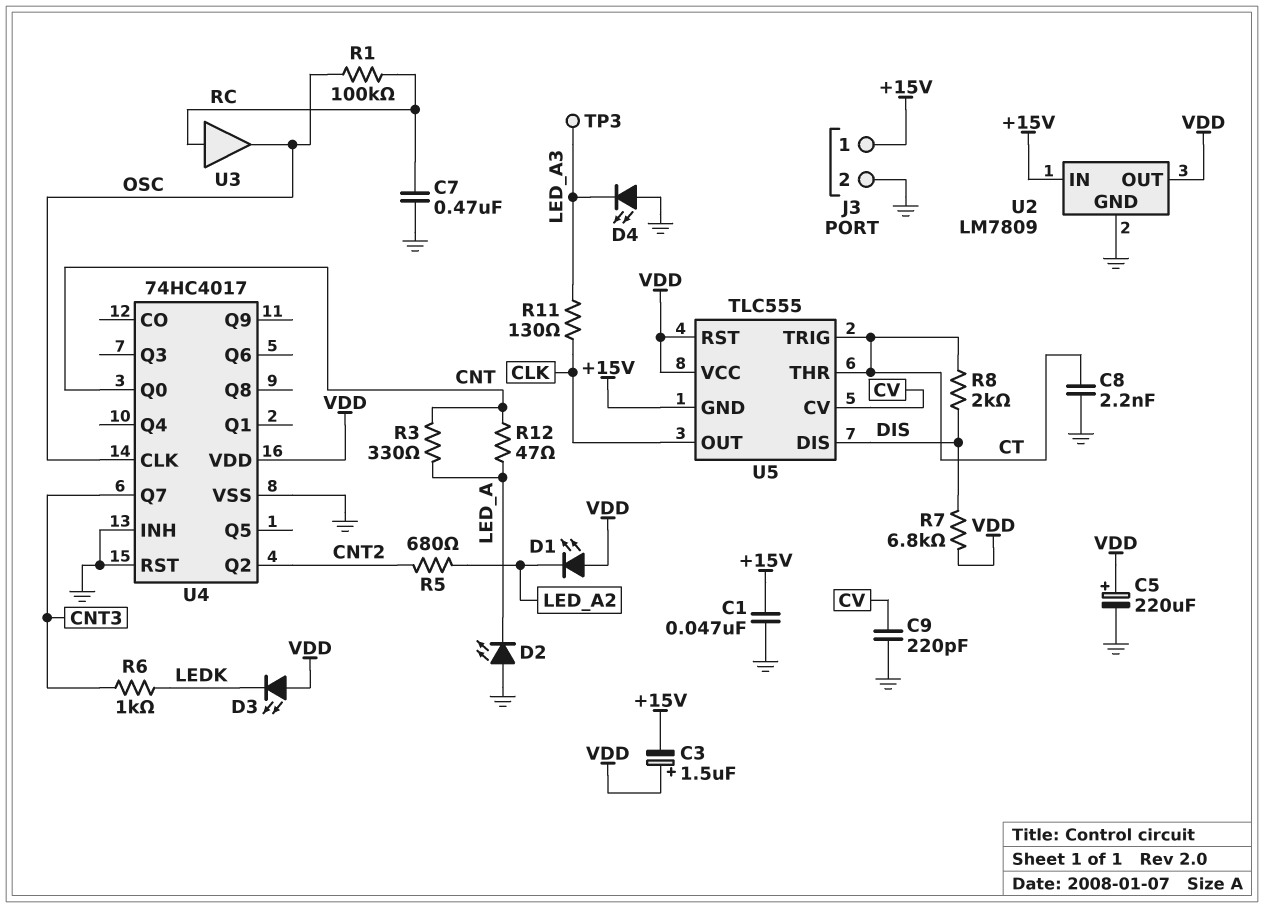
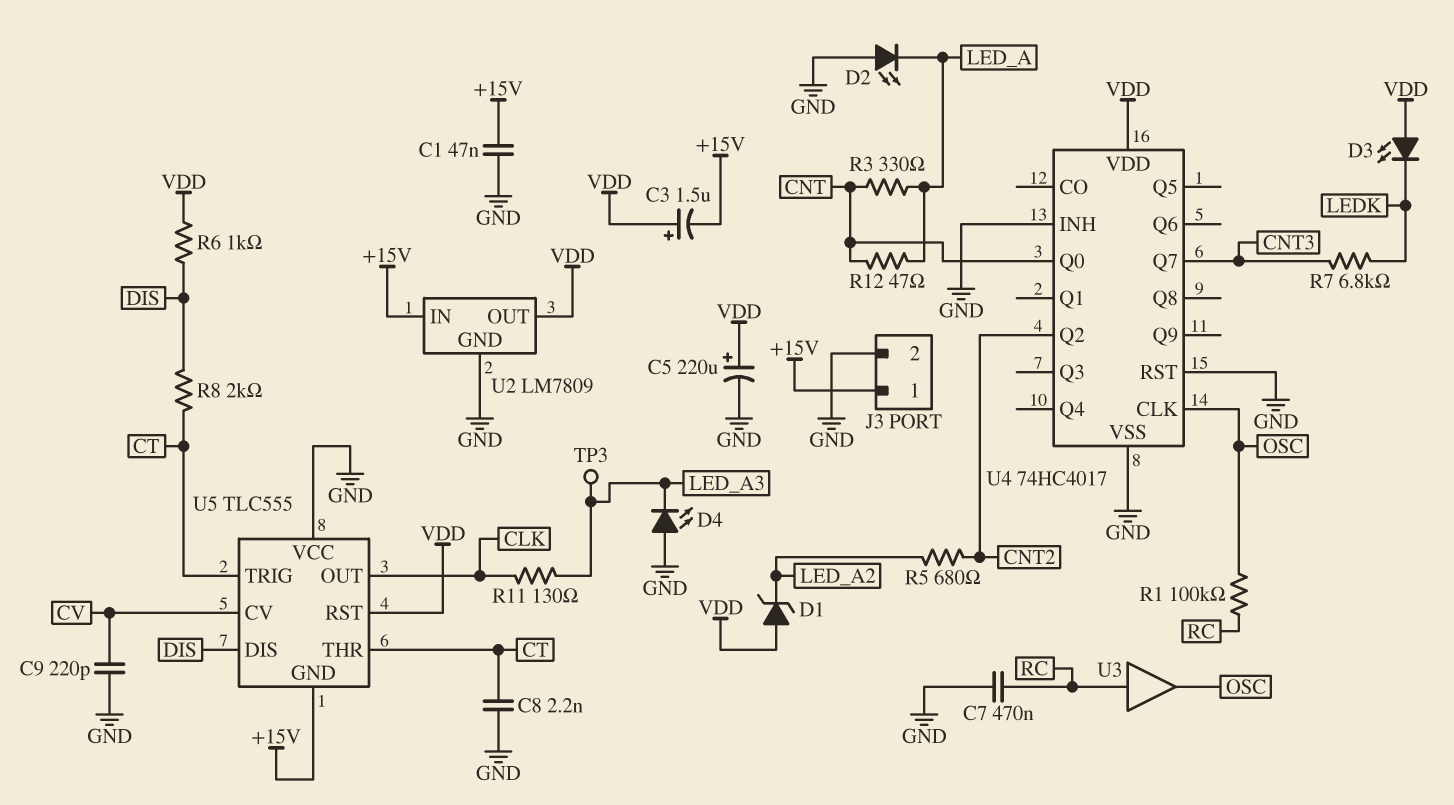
D1: LED (A VDD, K LED_A2) -> zener (A VDD, K LED_A2)
R6: 1k (CNT3, LEDK) -> 1k (DIS, VDD)
R7: 6.8k (DIS, VDD) -> 6.8k (CNT3, LEDK)
U5 pin VCC: VDD -> GND

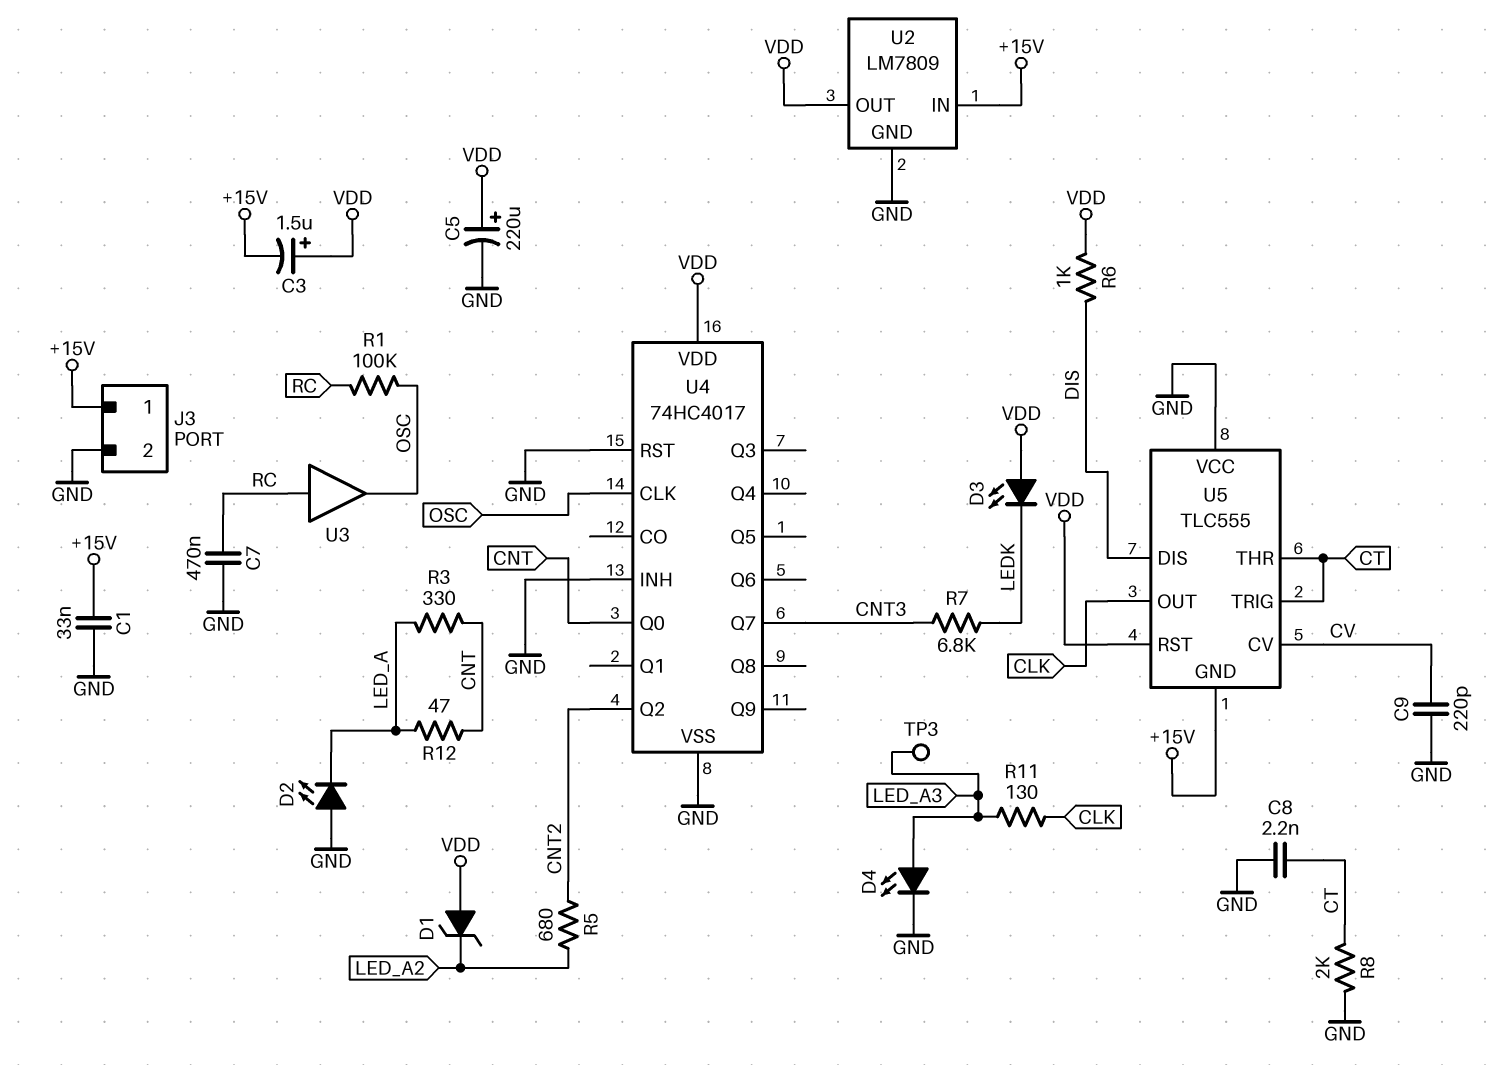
C1: 47nF (+15V, GND) -> 33nF (+15V, GND)
D4: LED (A GND, K LED_A3) -> LED (A LED_A3, K GND)
R8: 2k (CT, DIS) -> 2k (CT, GND)

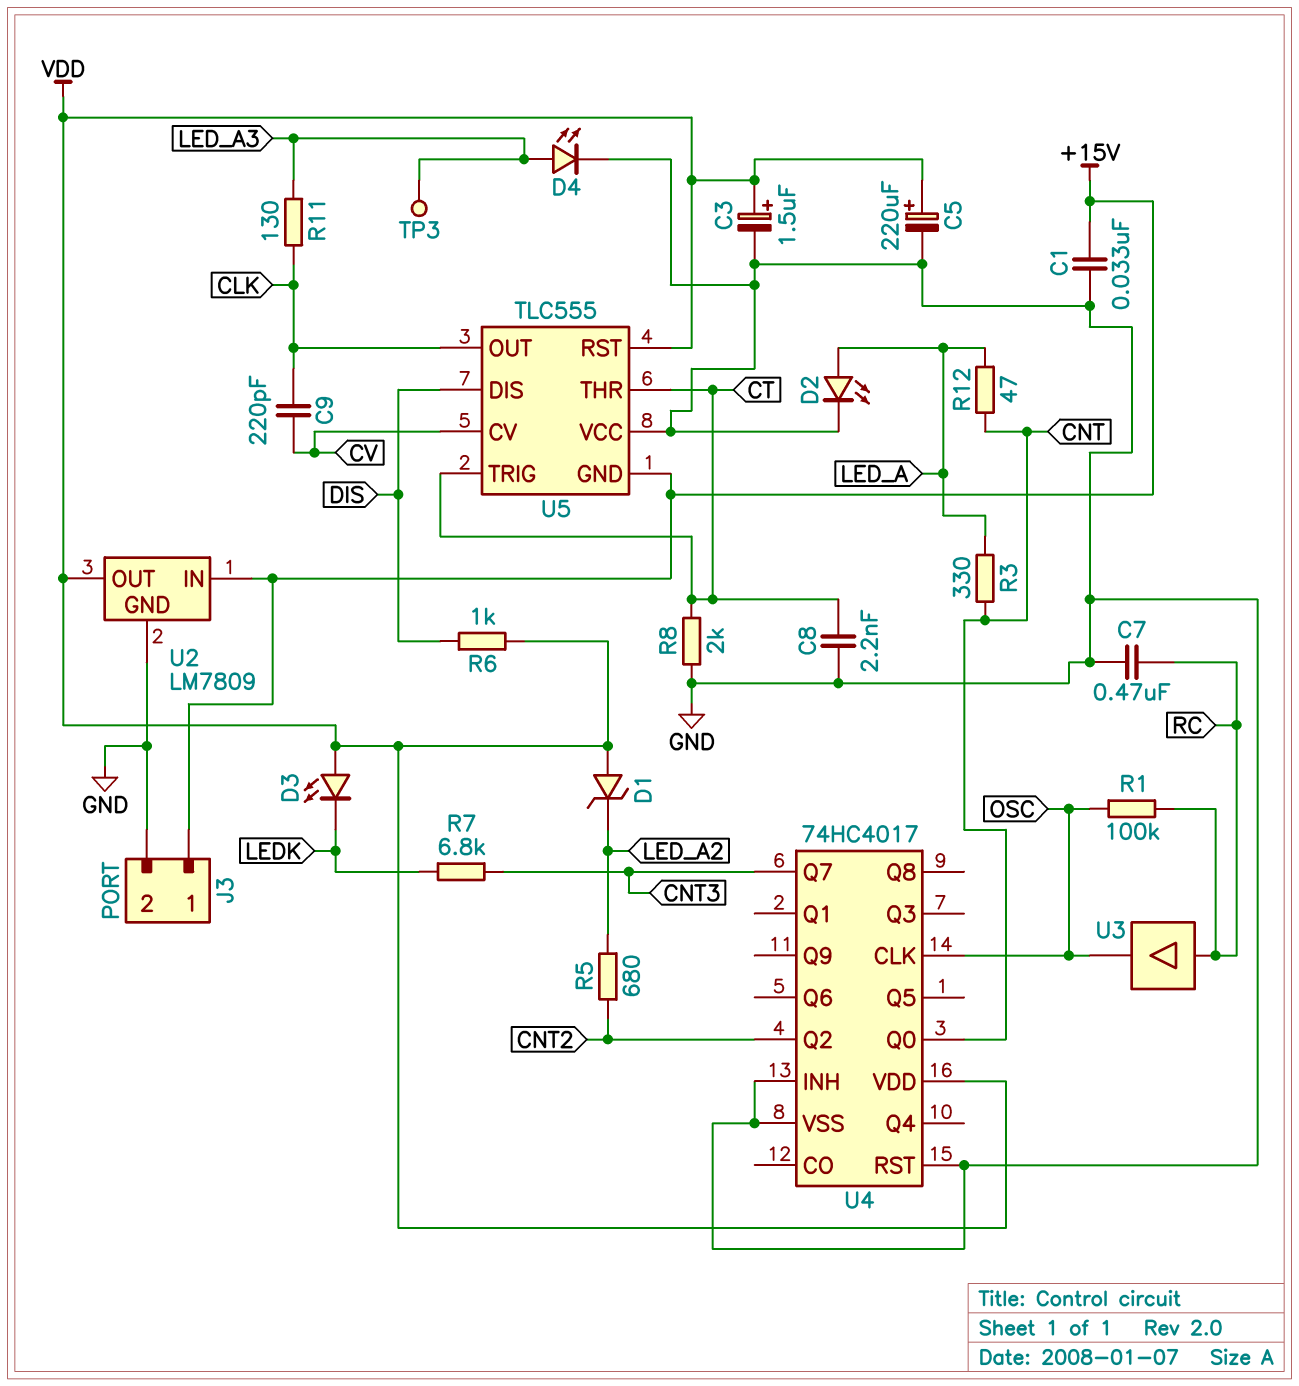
C3: 1.5uF (plus VDD, minus +15V) -> 1.5uF (plus VDD, minus GND)
C9: 220pF (CV, GND) -> 220pF (CLK, CV)
D2: LED (A GND, K LED_A) -> LED (A LED_A, K GND)

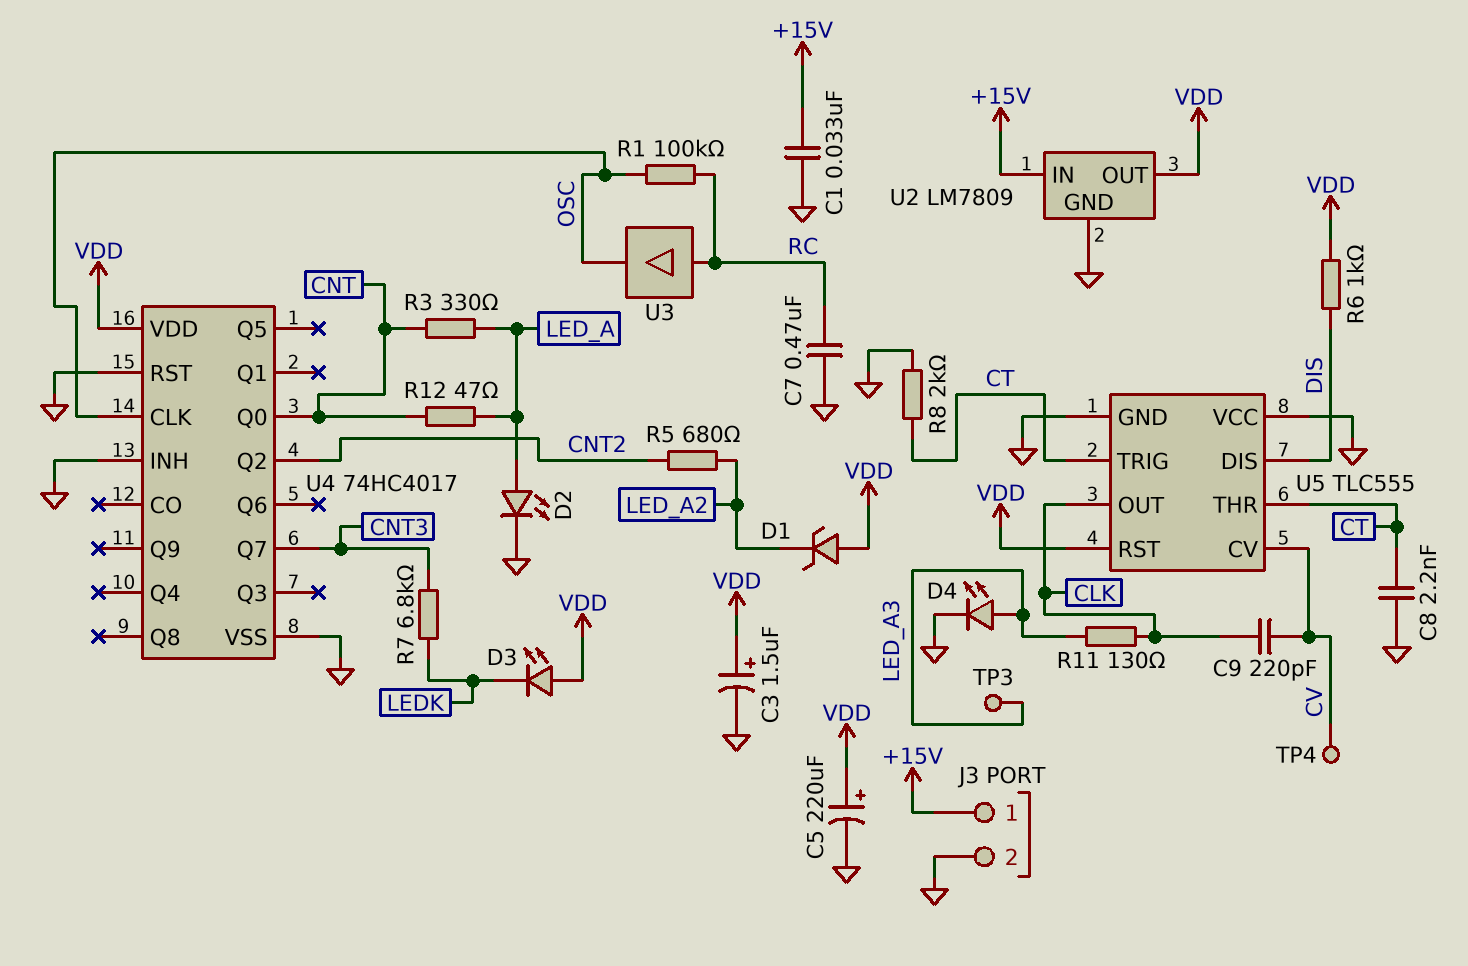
TP4: none -> test point (CV)
U5 pin GND: +15V -> GND

